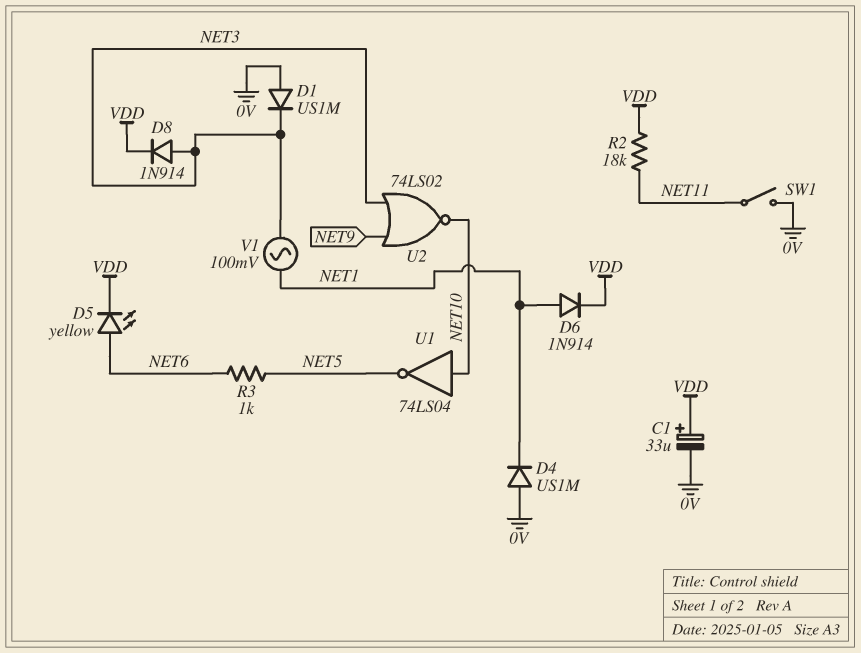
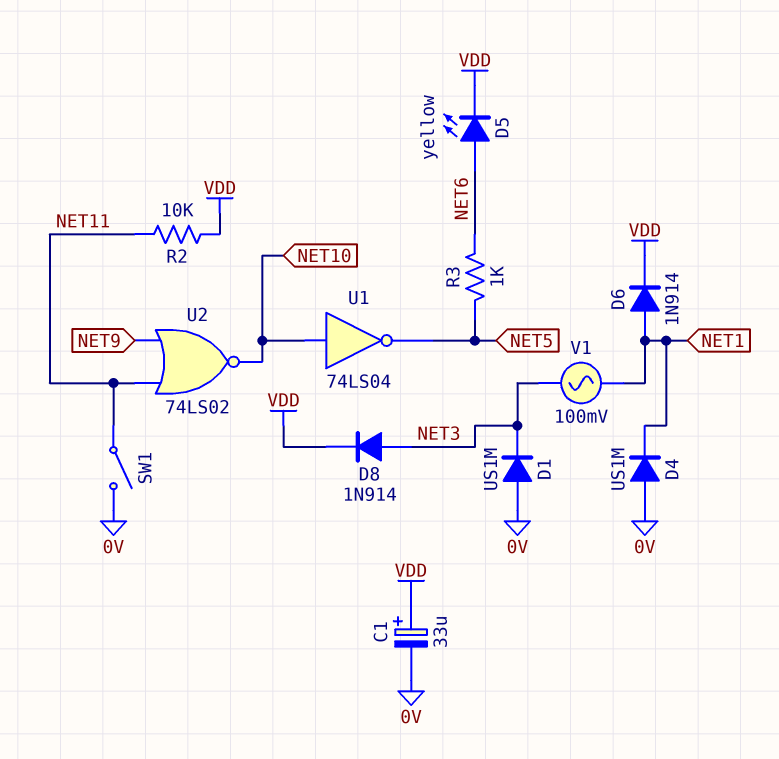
R2: 18k (NET11, VDD) -> 10k (NET11, VDD)
U2: NOR 74LS02 (in NET3, in NET9, out NET10) -> NOR 74LS02 (in NET9, in NET11, out NET10)

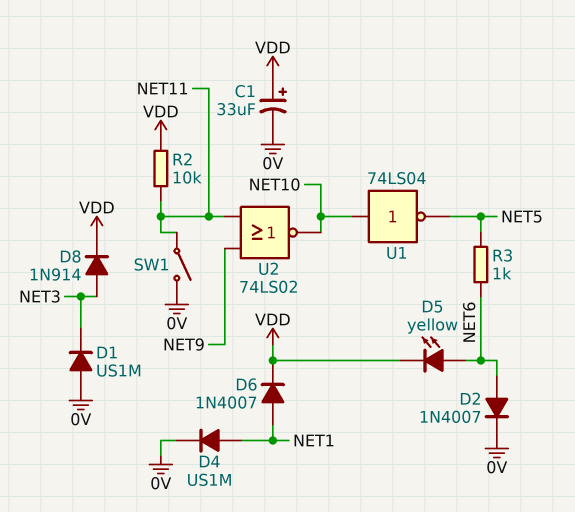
D2: none -> diode 1N4007 (A NET6, K 0V)
D4: diode US1M (A 0V, K NET1) -> diode US1M (A NET1, K 0V)
D6: diode 1N914 (A NET1, K VDD) -> diode 1N4007 (A NET1, K VDD)
V1: AC 100mV (NET1, NET3) -> none

